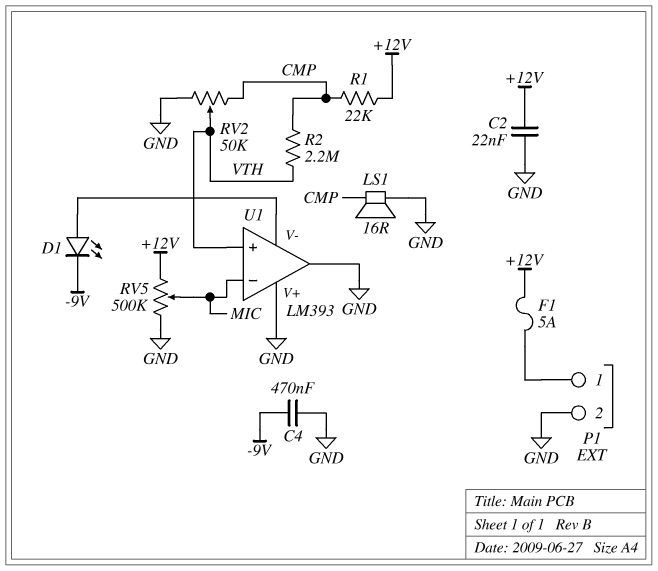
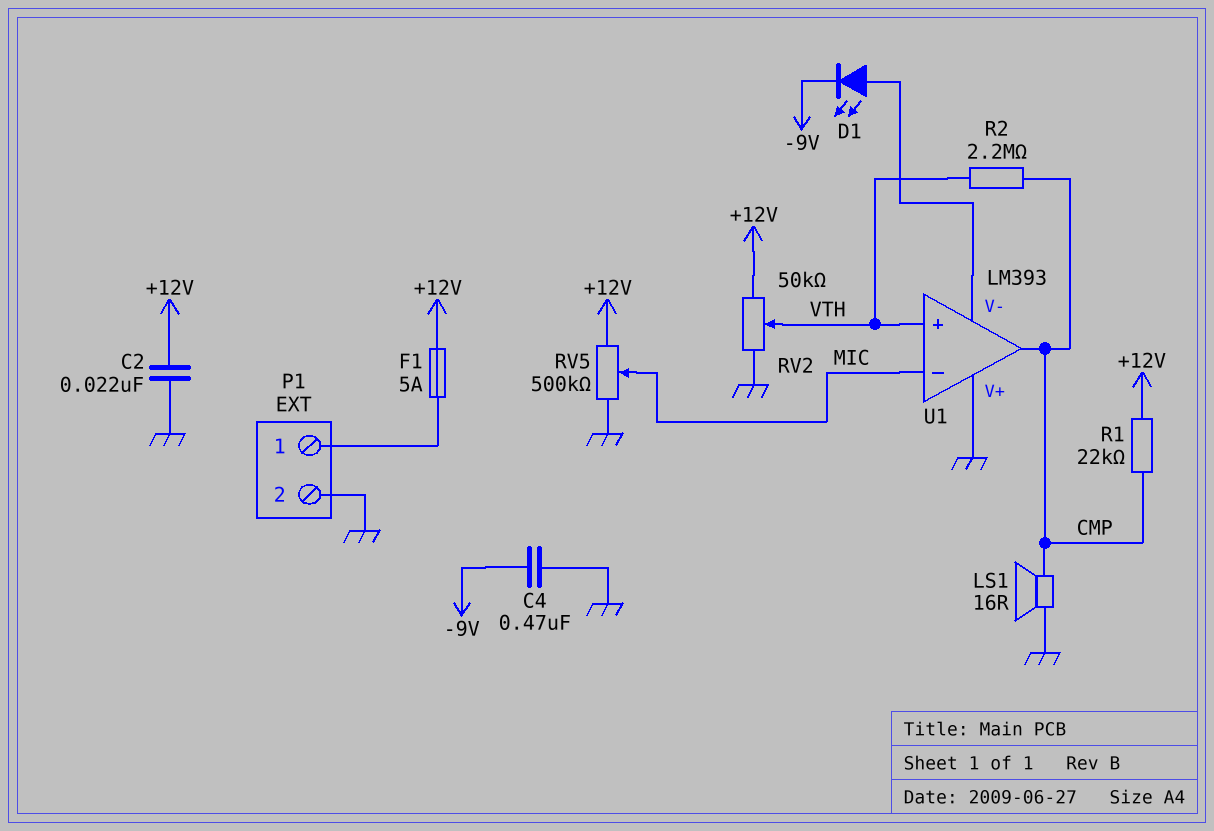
RV2: 50k (CMP, GND, wiper VTH) -> 50k (+12V, GND, wiper VTH)
U1 pin out: GND -> CMP

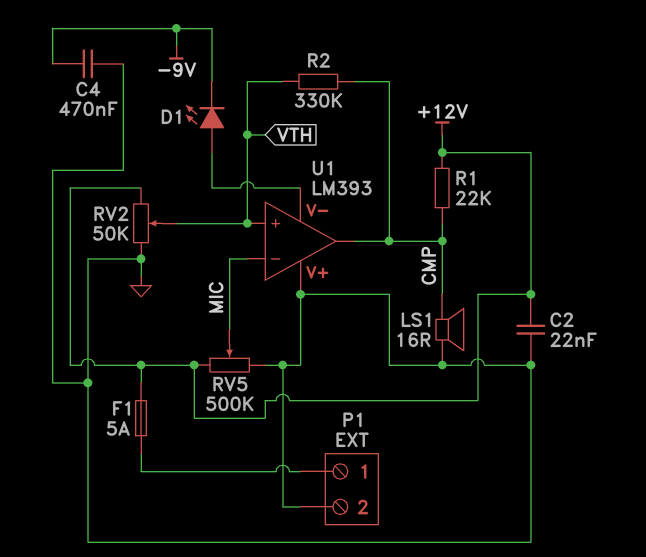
R2: 2.2M (CMP, VTH) -> 330k (CMP, VTH)

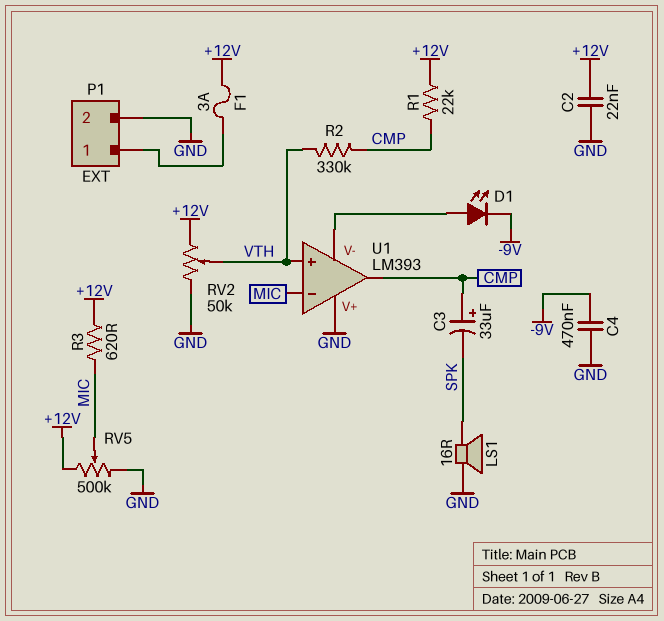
C3: none -> 33uF (plus CMP, minus SPK)
F1: 5A (+12V, P1/1) -> 3A (+12V, P1/1)
LS1: speaker 16R (CMP, GND) -> speaker 16R (GND, SPK)
R3: none -> 620 (+12V, MIC)

